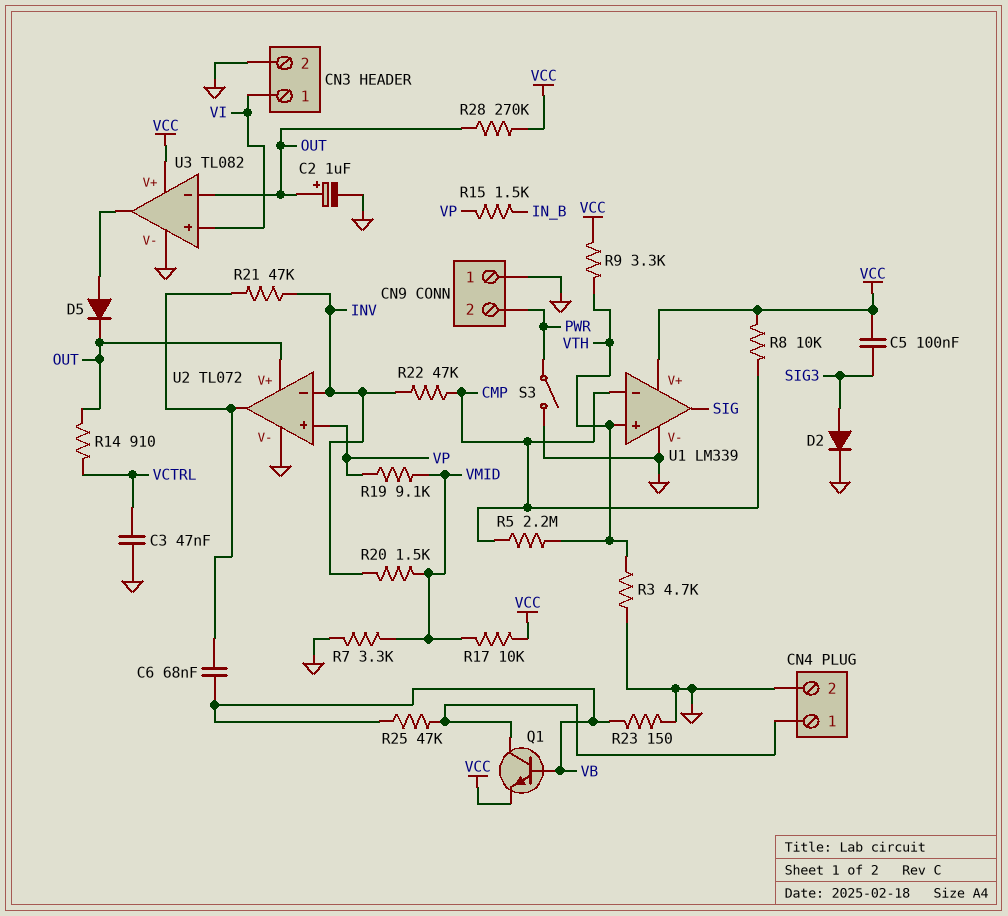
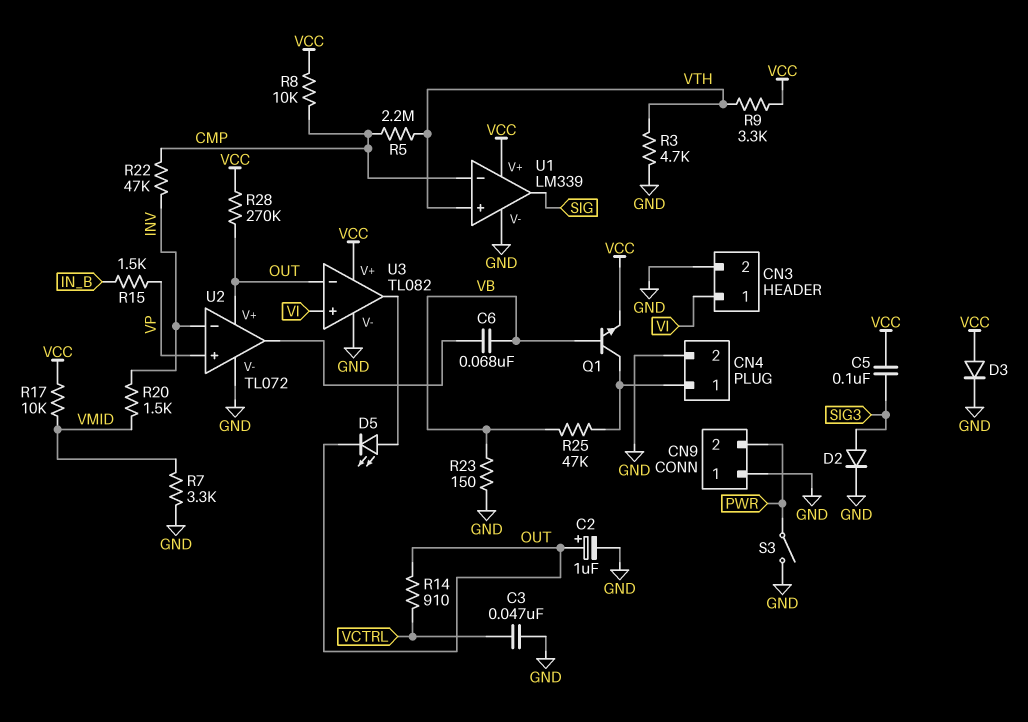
D3: none -> diode (A VCC, K GND)
D5: diode (A U3/out, K OUT) -> LED (A U3/out, K OUT)
R19: 9.1k (VMID, VP) -> none
R21: 47k (INV, U2/out) -> none

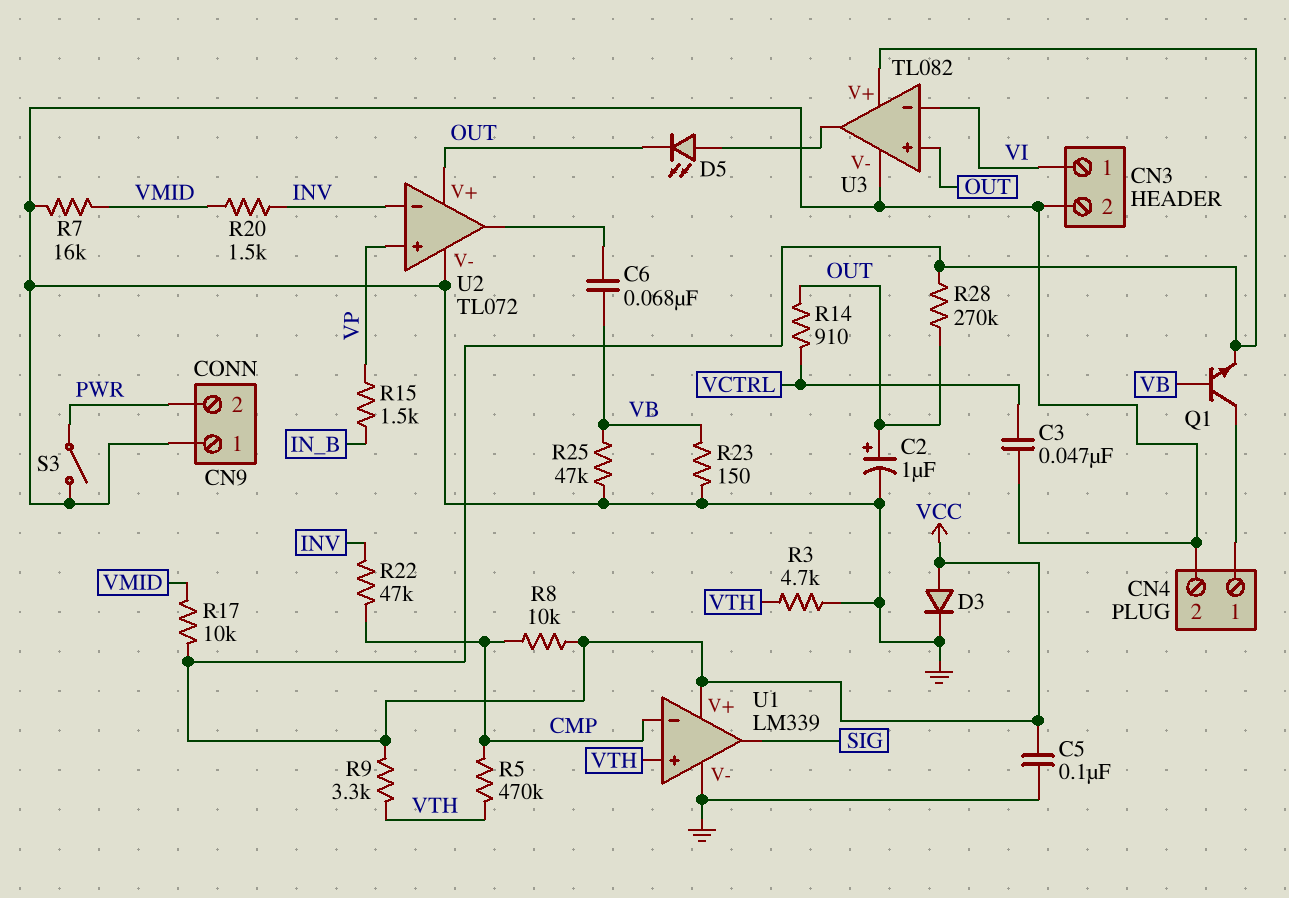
C5: 100nF (SIG3, VCC) -> 100nF (GND, VCC)
D2: diode (A SIG3, K GND) -> none
R5: 2.2M (CMP, VTH) -> 470k (CMP, VTH)
R7: 3.3k (GND, VMID) -> 16k (GND, VMID)
R25: 47k (CN4/1, VB) -> 47k (GND, VB)
U3 pin in+: VI -> OUT
U3 pin in-: OUT -> VI

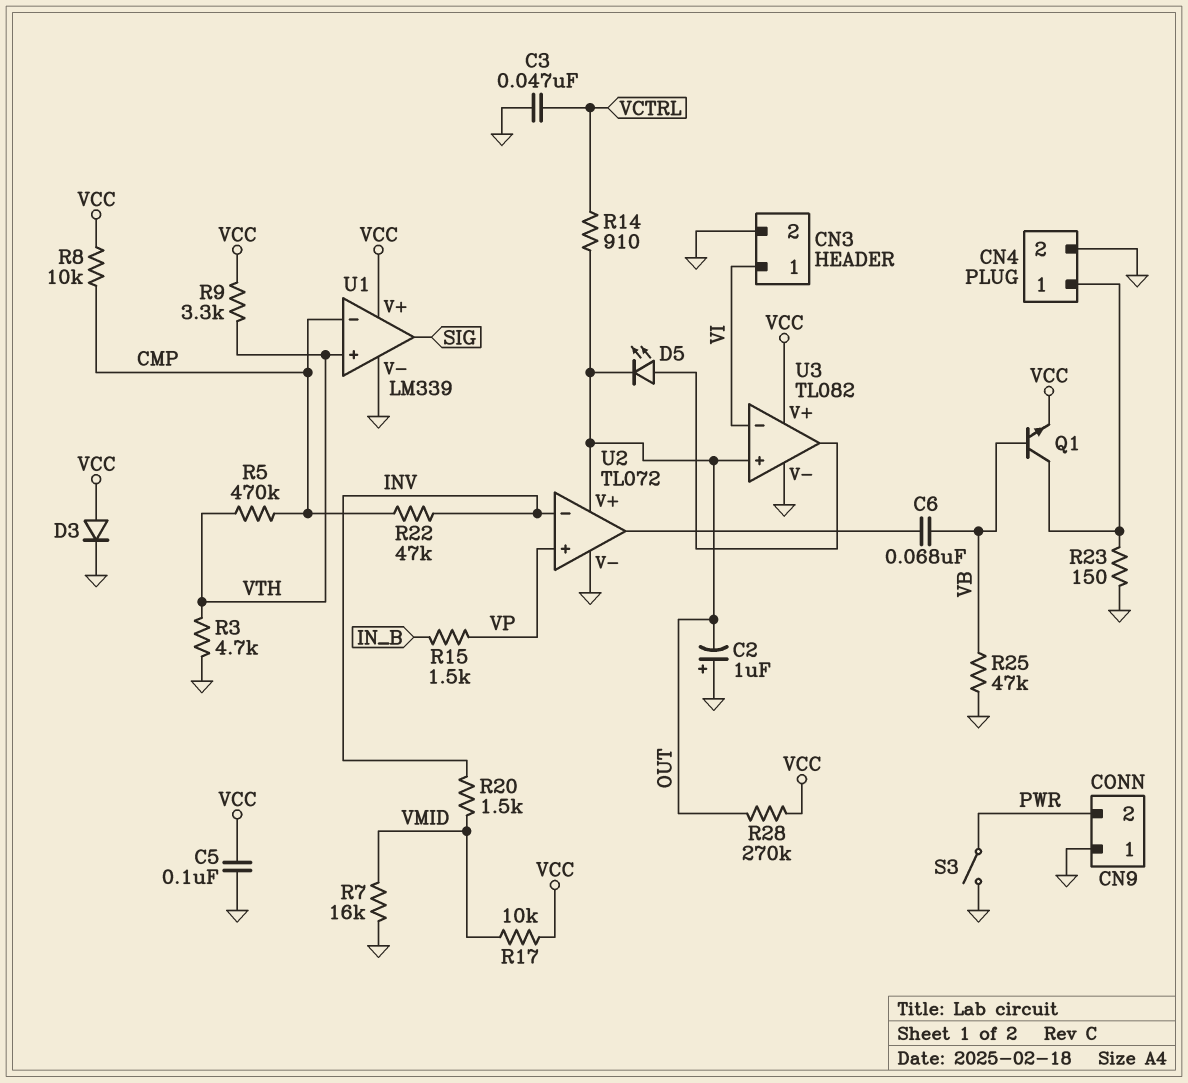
C2: 1uF (plus OUT, minus GND) -> 1uF (plus GND, minus OUT)
R23: 150 (GND, VB) -> 150 (CN4/1, GND)

